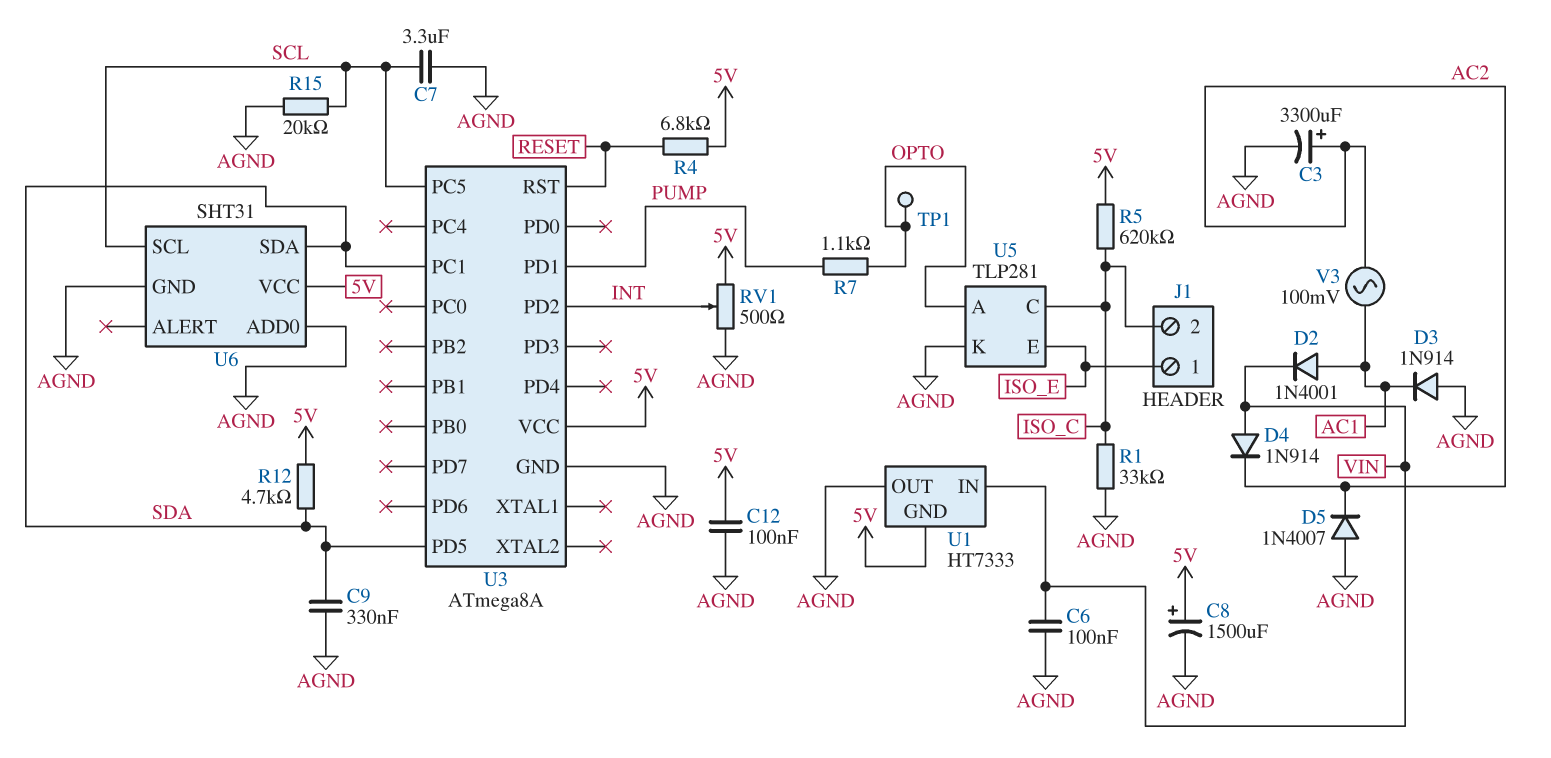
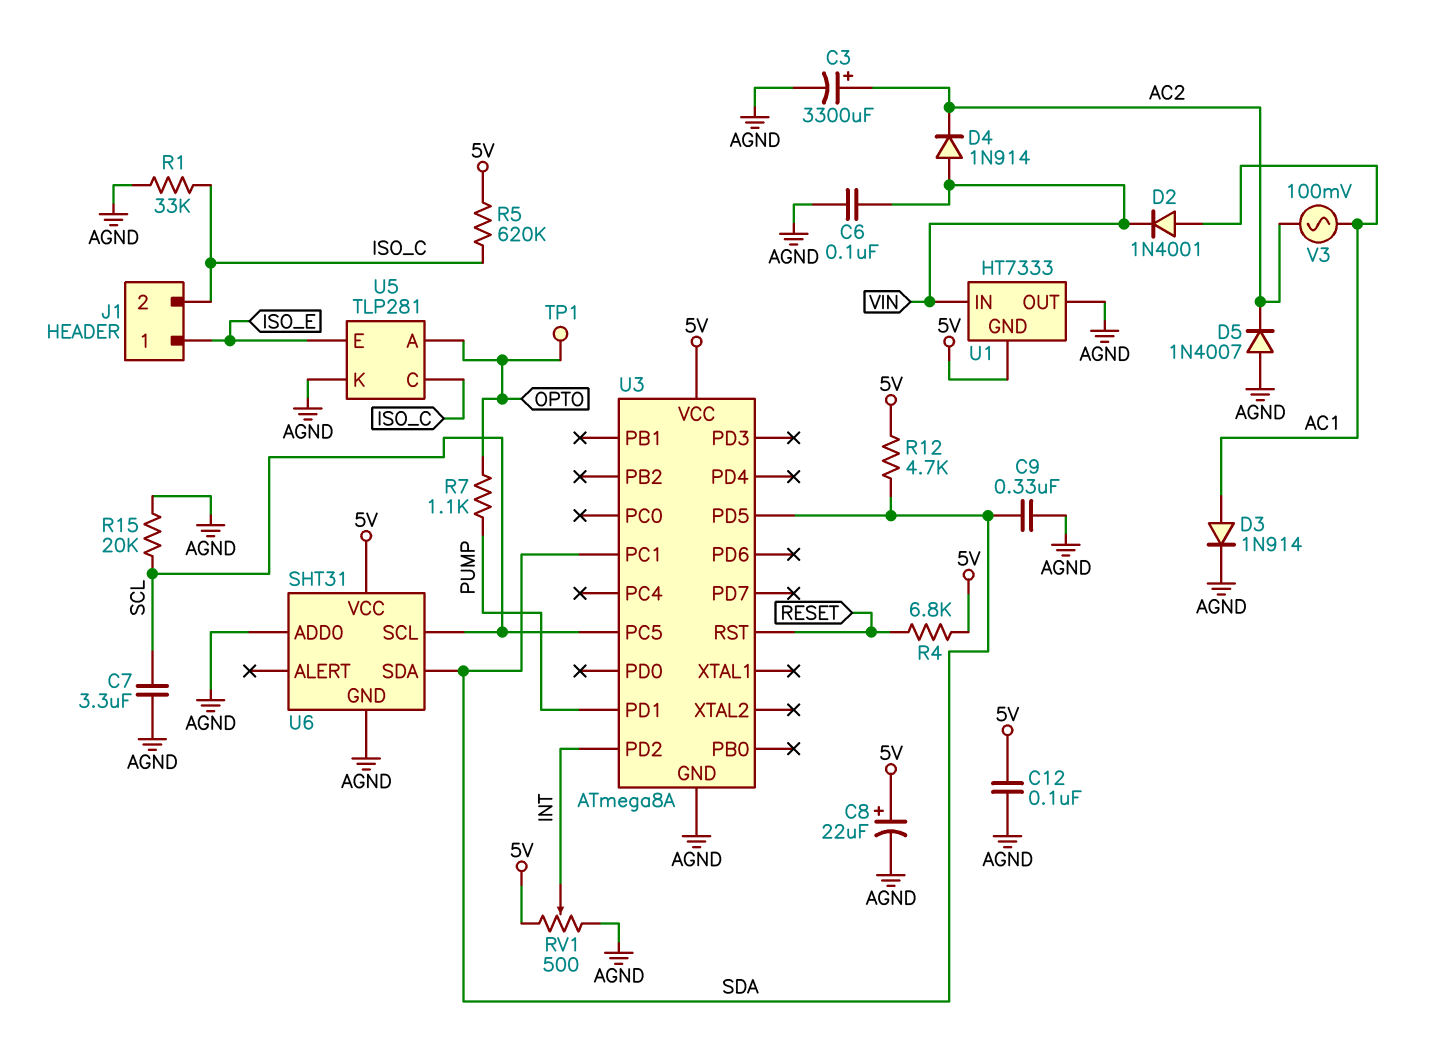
C8: 1500uF (plus 5V, minus AGND) -> 22uF (plus 5V, minus AGND)
D3: diode 1N914 (A AGND, K AC1) -> diode 1N914 (A AC1, K AGND)

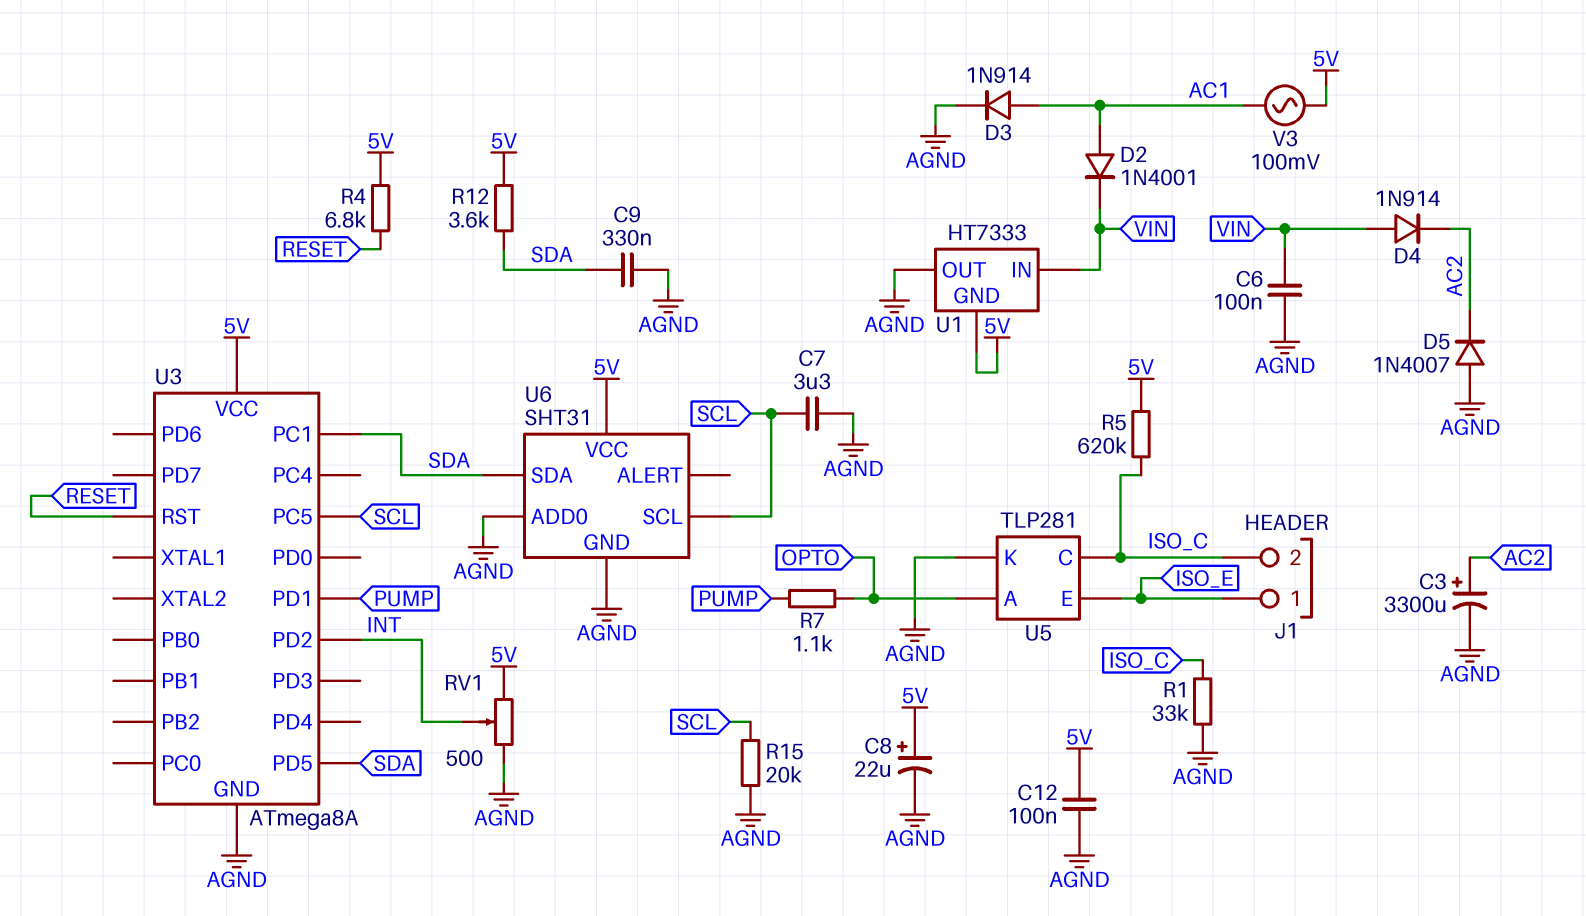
R12: 4.7k (5V, SDA) -> 3.6k (5V, SDA)
TP1: test point (OPTO) -> none
V3: AC 100mV (AC1, AC2) -> AC 100mV (5V, AC1)

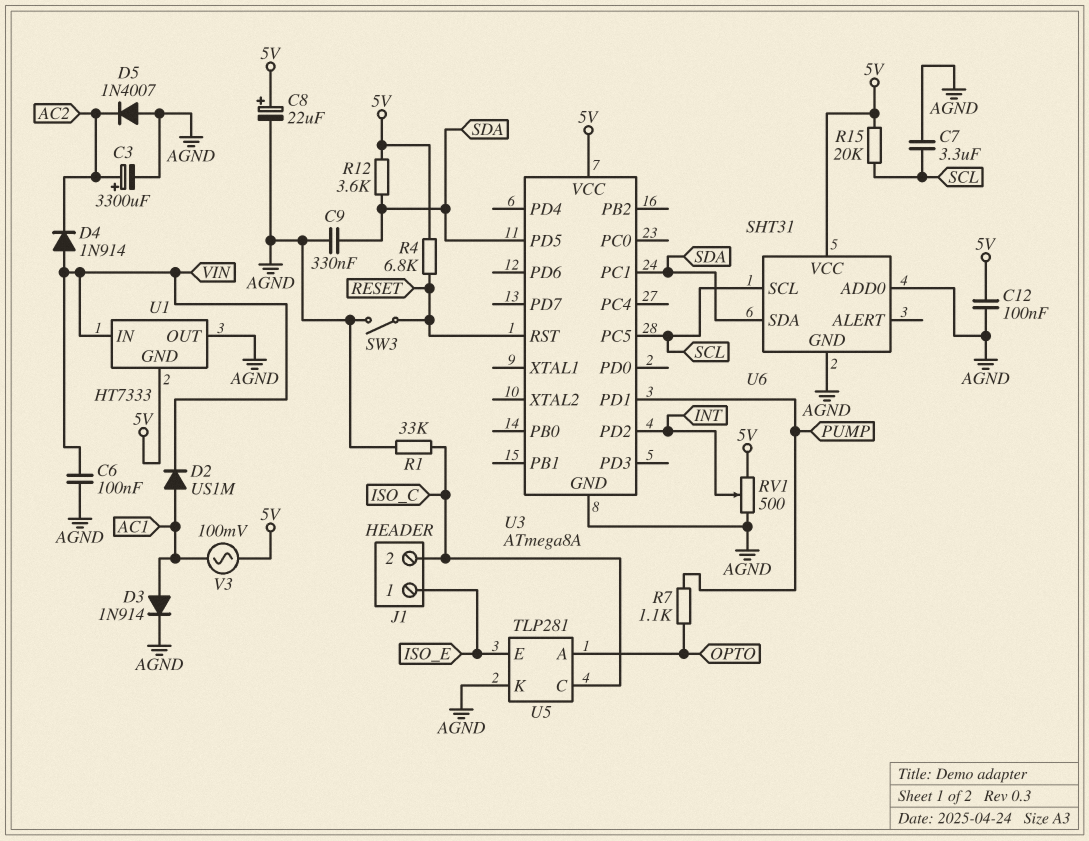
D2: diode 1N4001 (A AC1, K VIN) -> diode US1M (A AC1, K VIN)
R5: 620k (5V, ISO_C) -> none
R15: 20k (AGND, SCL) -> 20k (5V, SCL)
SW3: none -> switch (AGND, RESET)

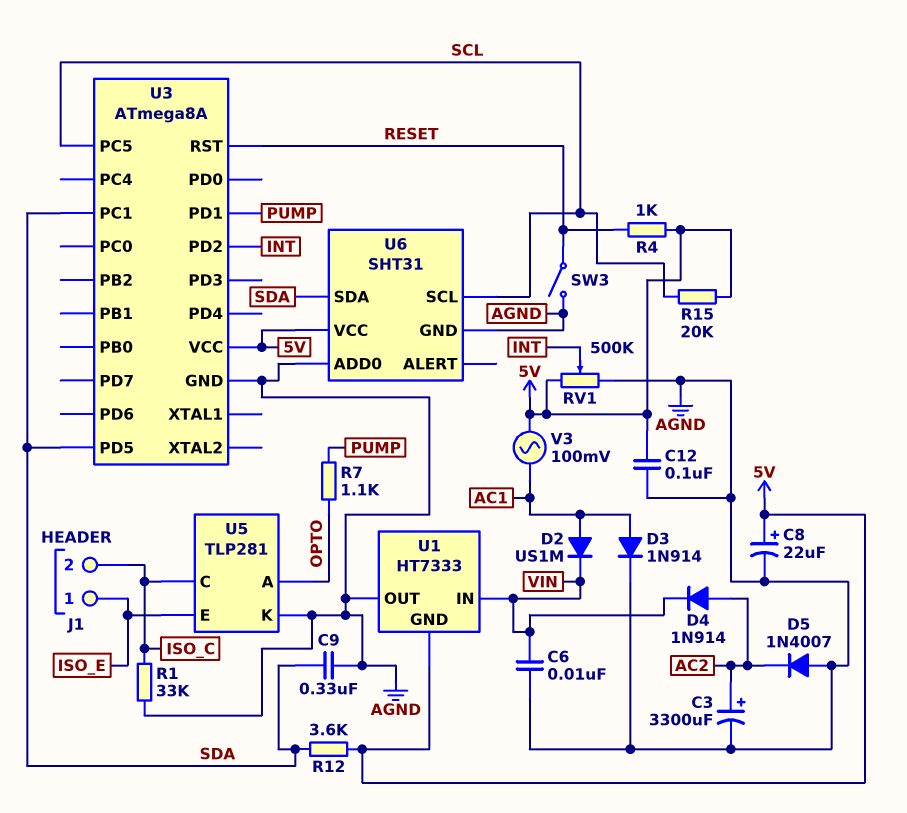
C6: 100nF (AGND, VIN) -> 10nF (AGND, VIN)
C7: 3.3uF (AGND, SCL) -> none
D4: diode 1N914 (A VIN, K AC2) -> diode 1N914 (A AC2, K VIN)
R4: 6.8k (5V, RESET) -> 1k (5V, RESET)
RV1: 500 (5V, AGND, wiper INT) -> 500k (5V, AGND, wiper INT)

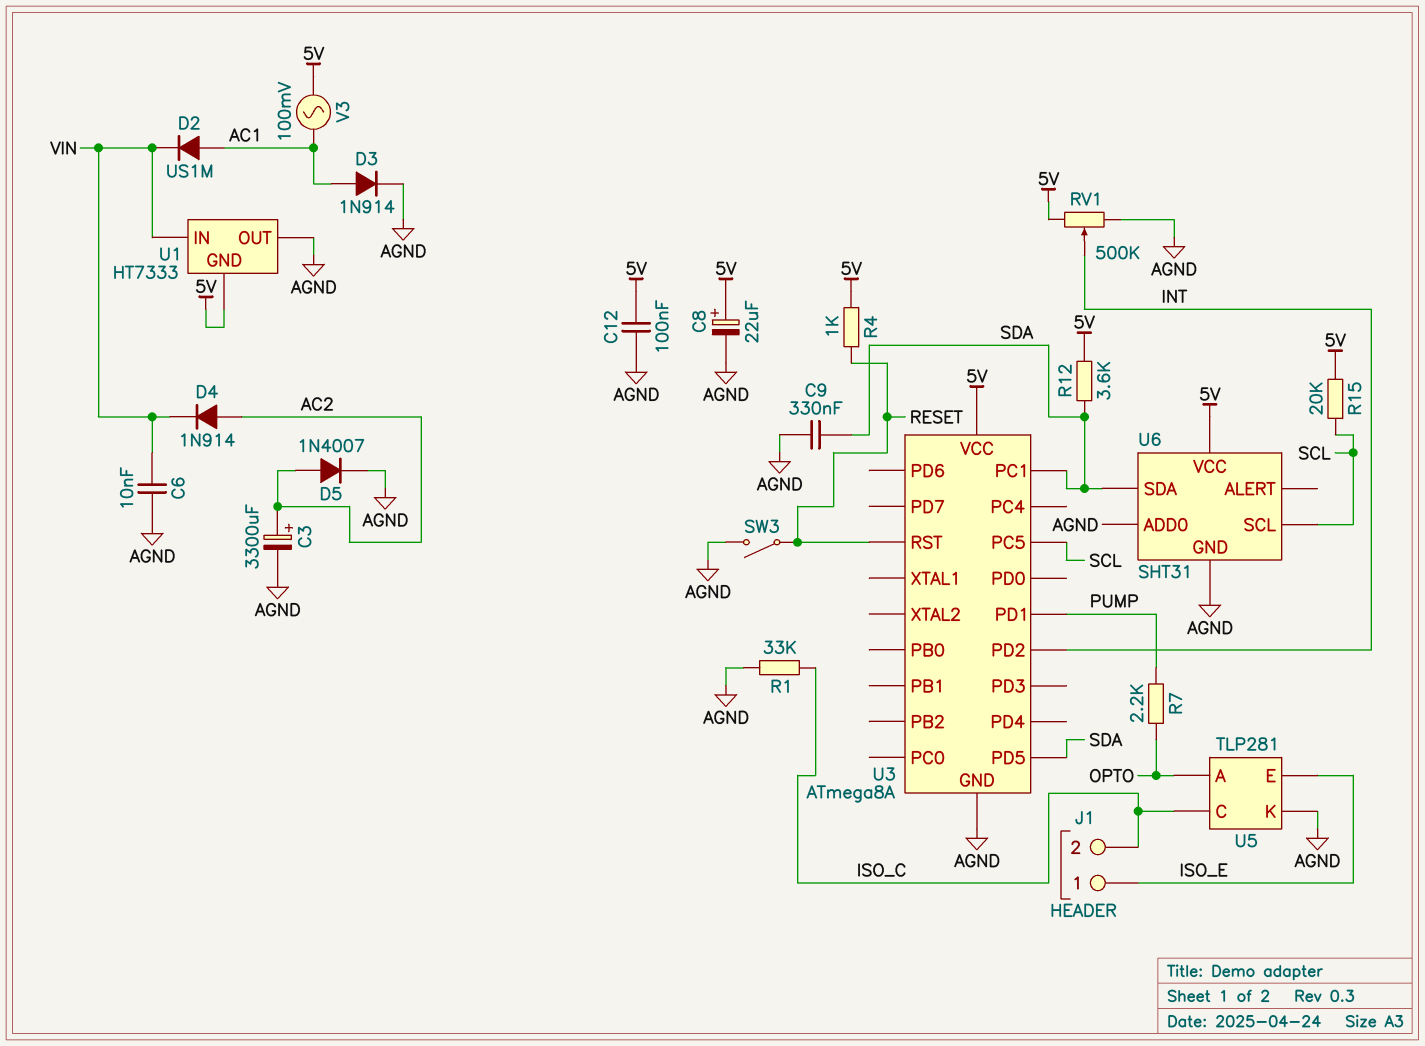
D5: diode 1N4007 (A AGND, K AC2) -> diode 1N4007 (A AC2, K AGND)
R7: 1.1k (OPTO, PUMP) -> 2.2k (OPTO, PUMP)

